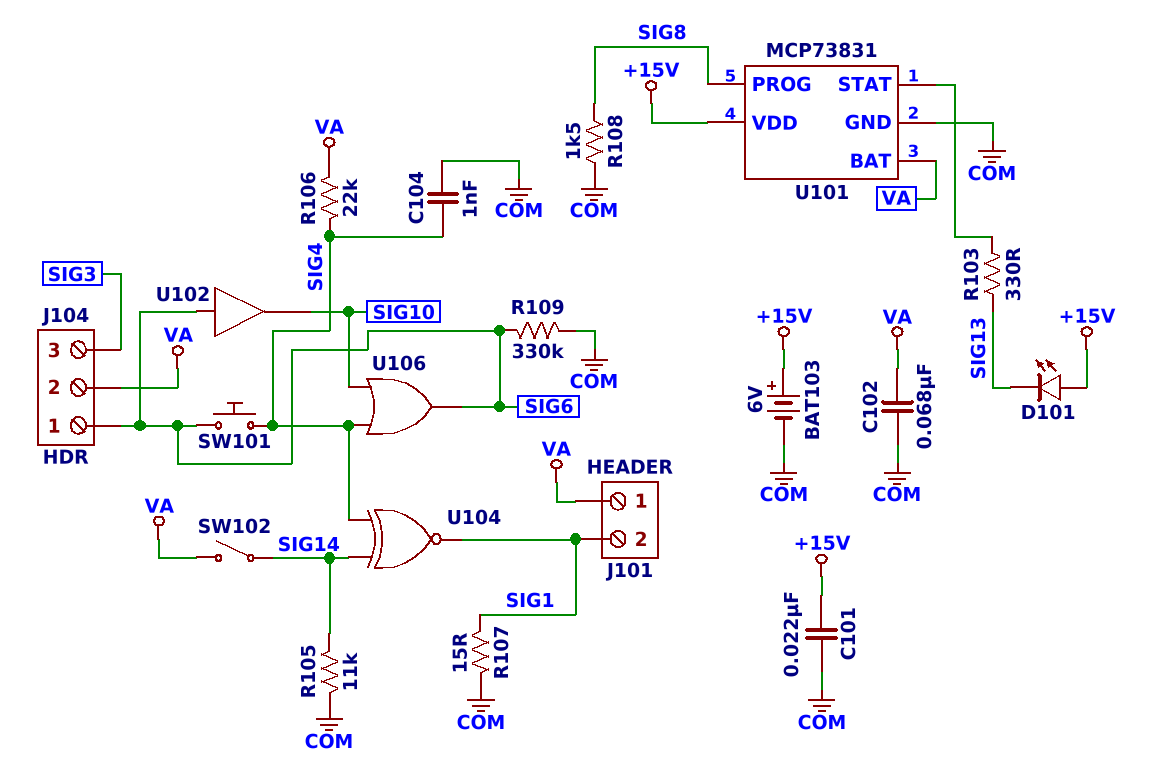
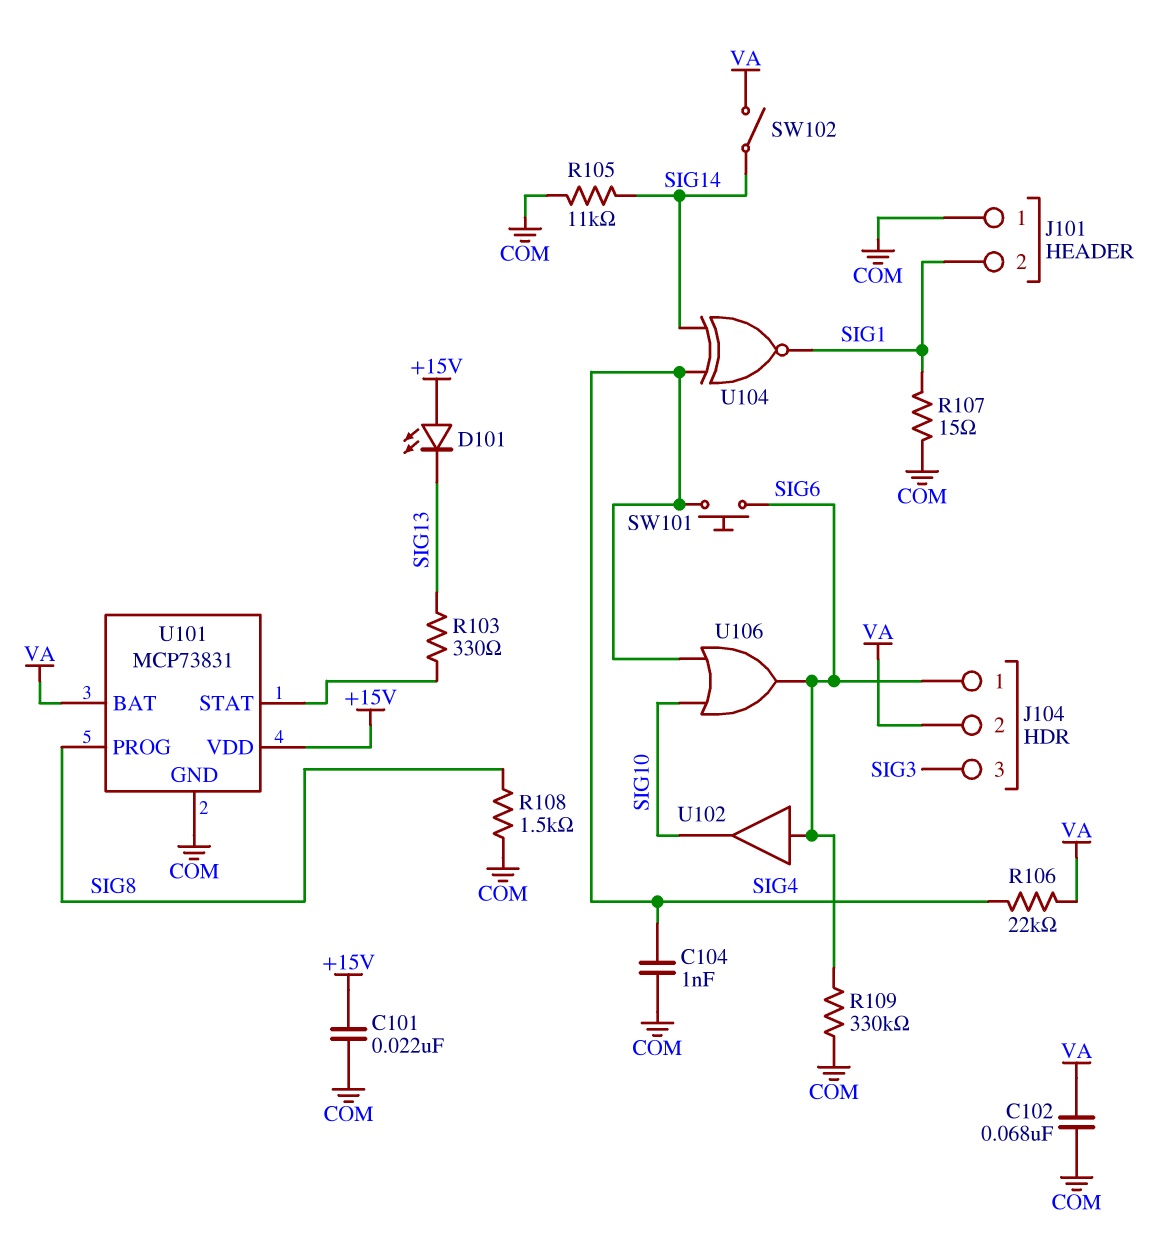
BAT103: 6V (plus +15V, minus COM) -> none
J101 pin 1: VA -> COM

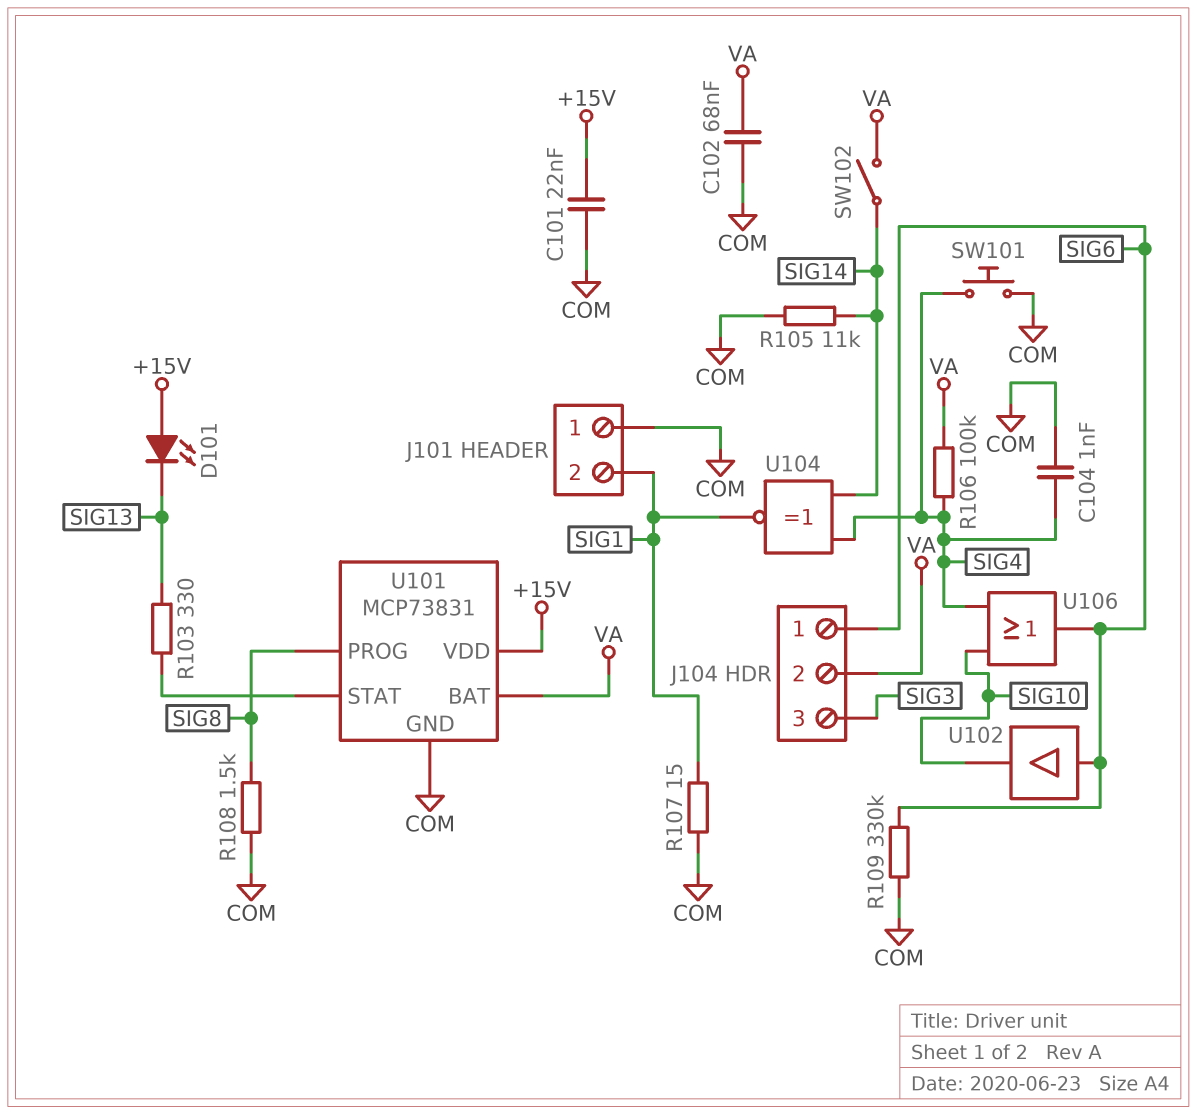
R106: 22k (SIG4, VA) -> 100k (SIG4, VA)
SW101: button (SIG4, SIG6) -> button (COM, SIG4)

